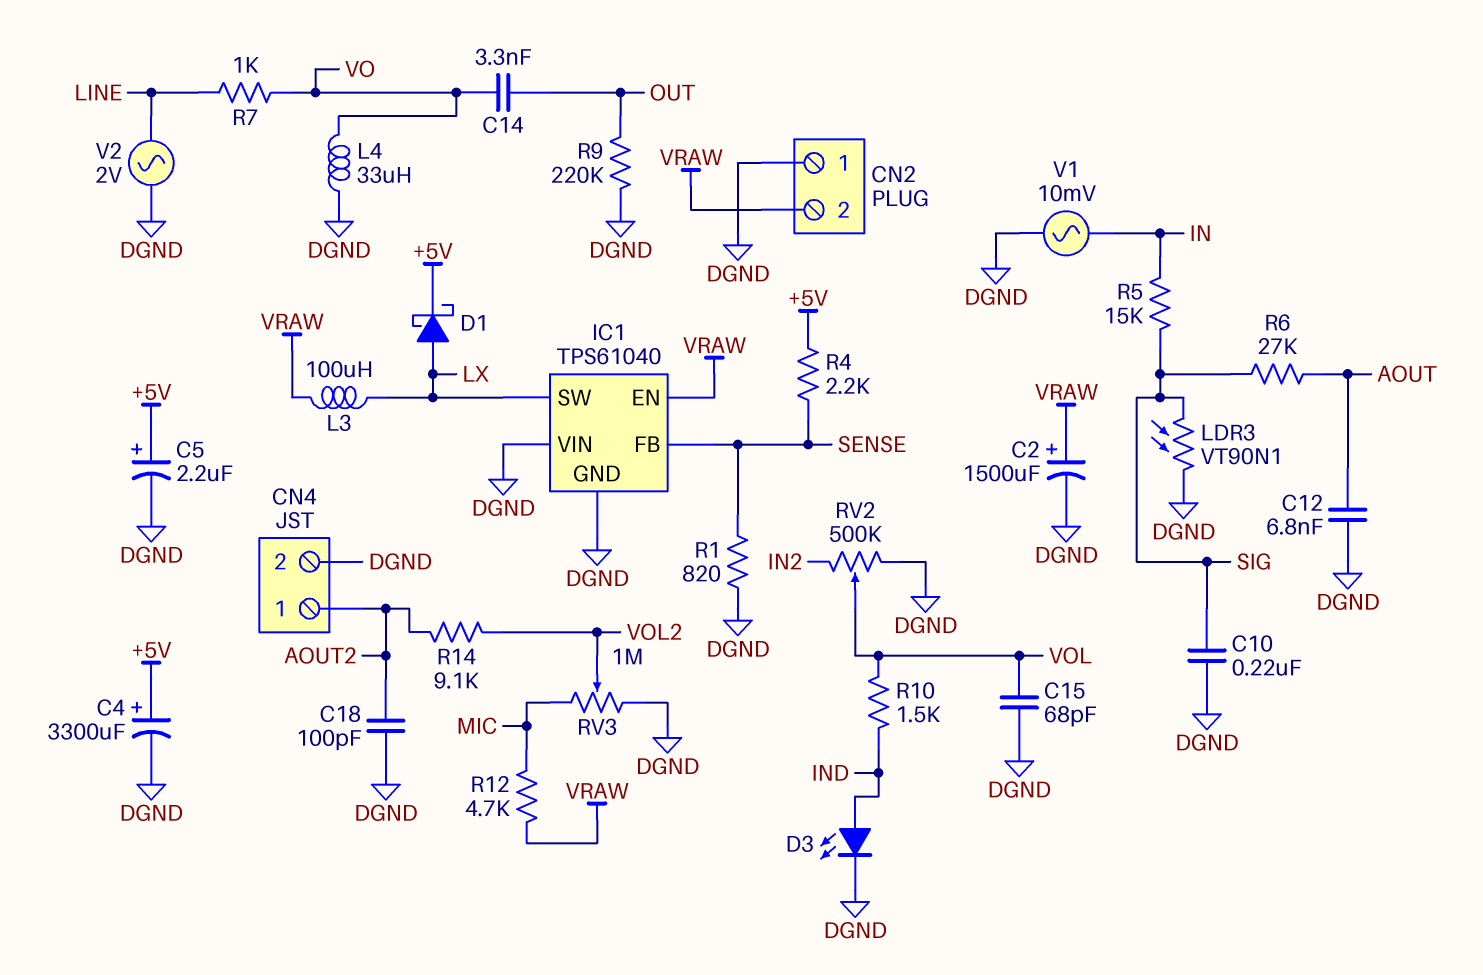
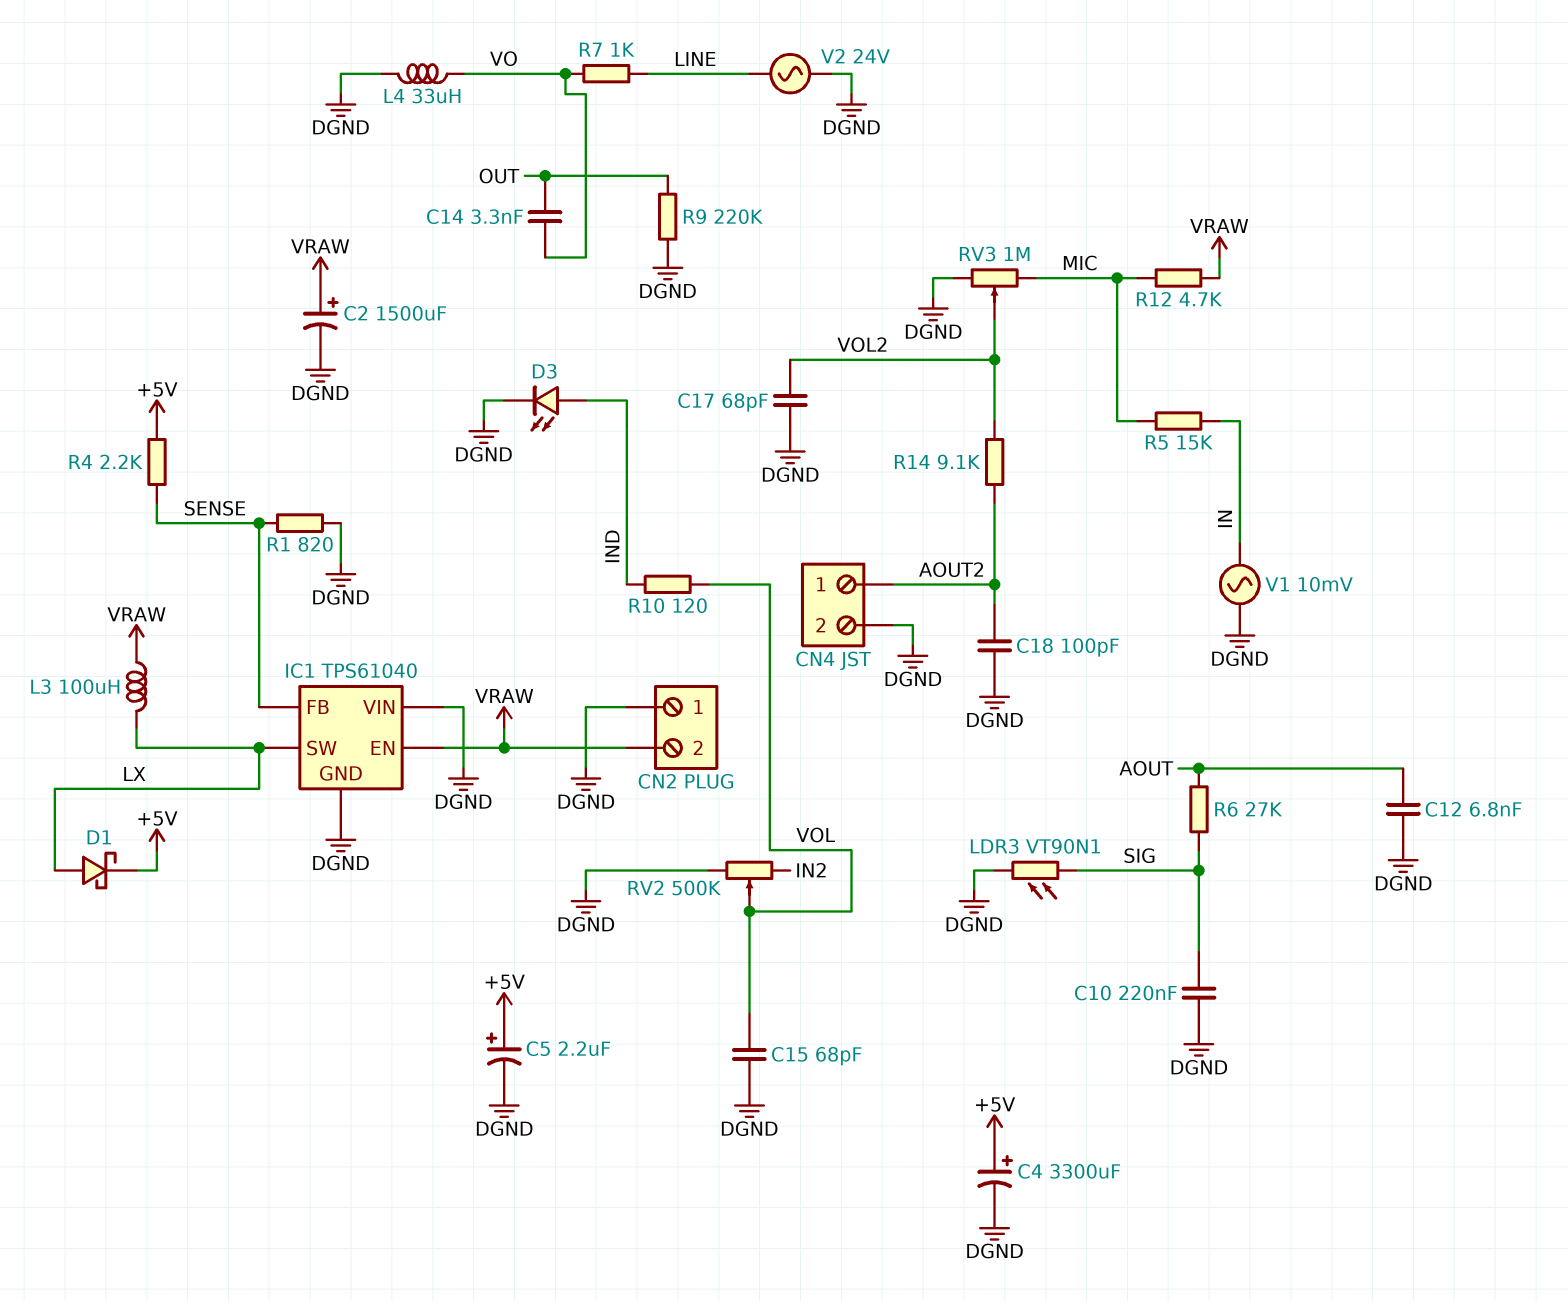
C17: none -> 68pF (DGND, VOL2)
R5: 15k (IN, SIG) -> 15k (IN, MIC)
R10: 1.5k (IND, VOL) -> 120 (IND, VOL)
V2: AC 2V (DGND, LINE) -> AC 24V (DGND, LINE)

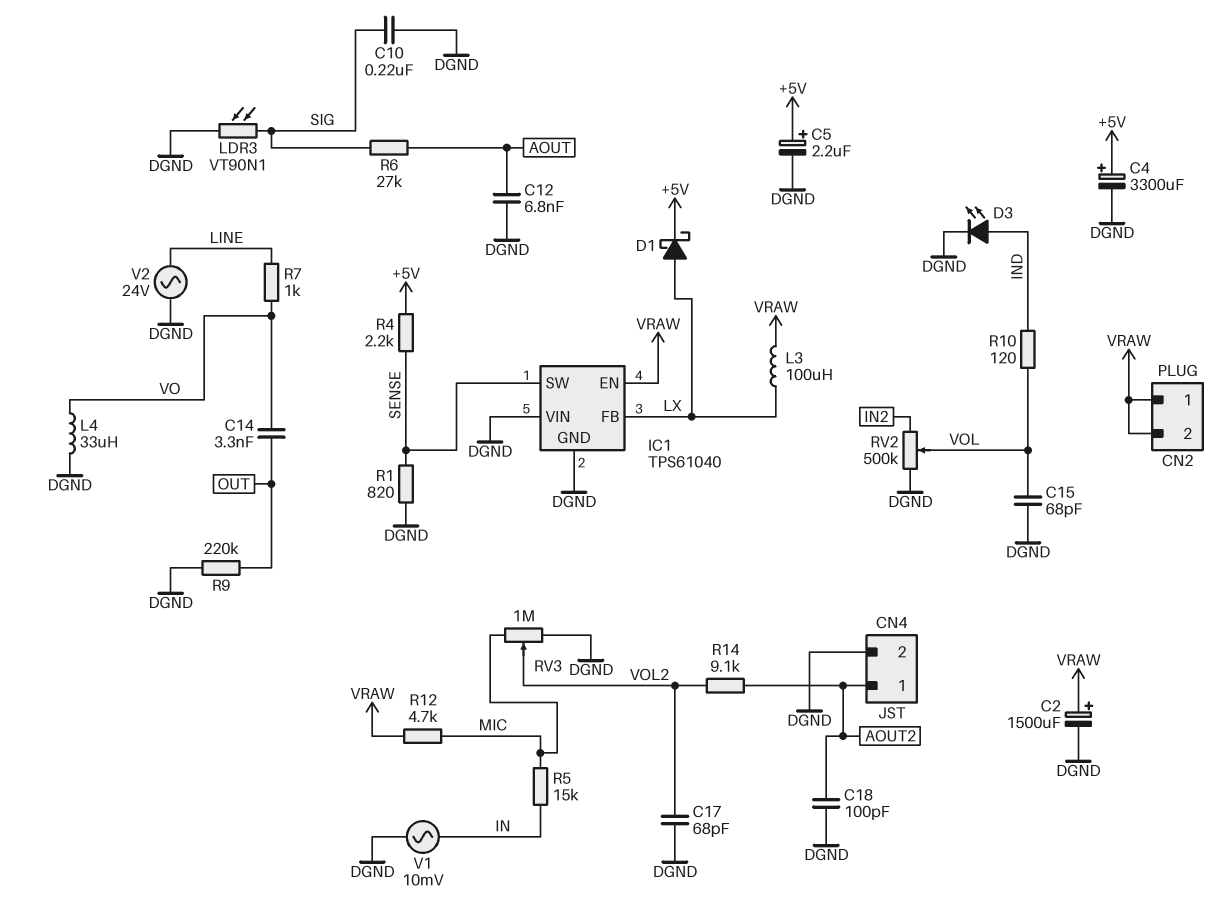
CN2 pin 1: DGND -> VRAW
IC1 pin FB: SENSE -> LX
IC1 pin SW: LX -> SENSE

